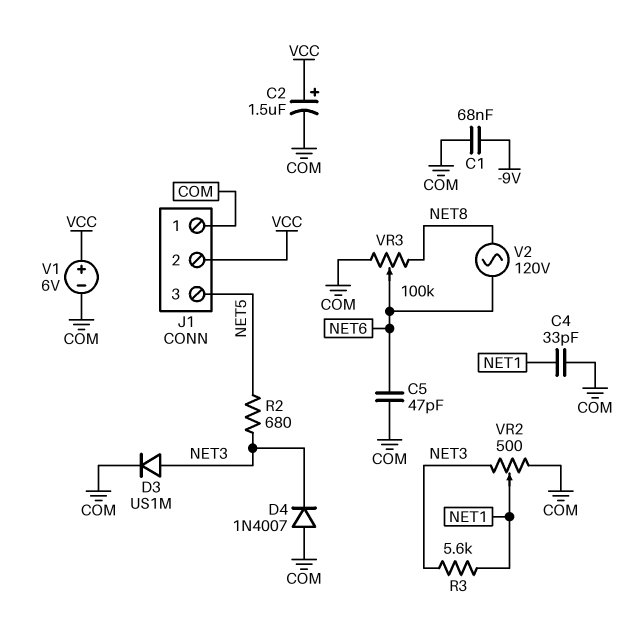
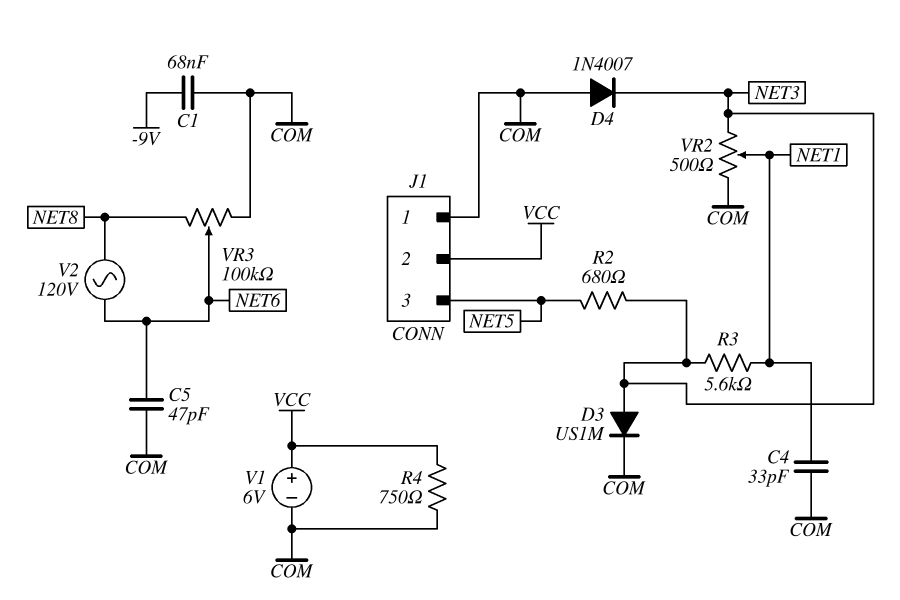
C2: 1.5uF (plus VCC, minus COM) -> none
R4: none -> 750 (COM, VCC)

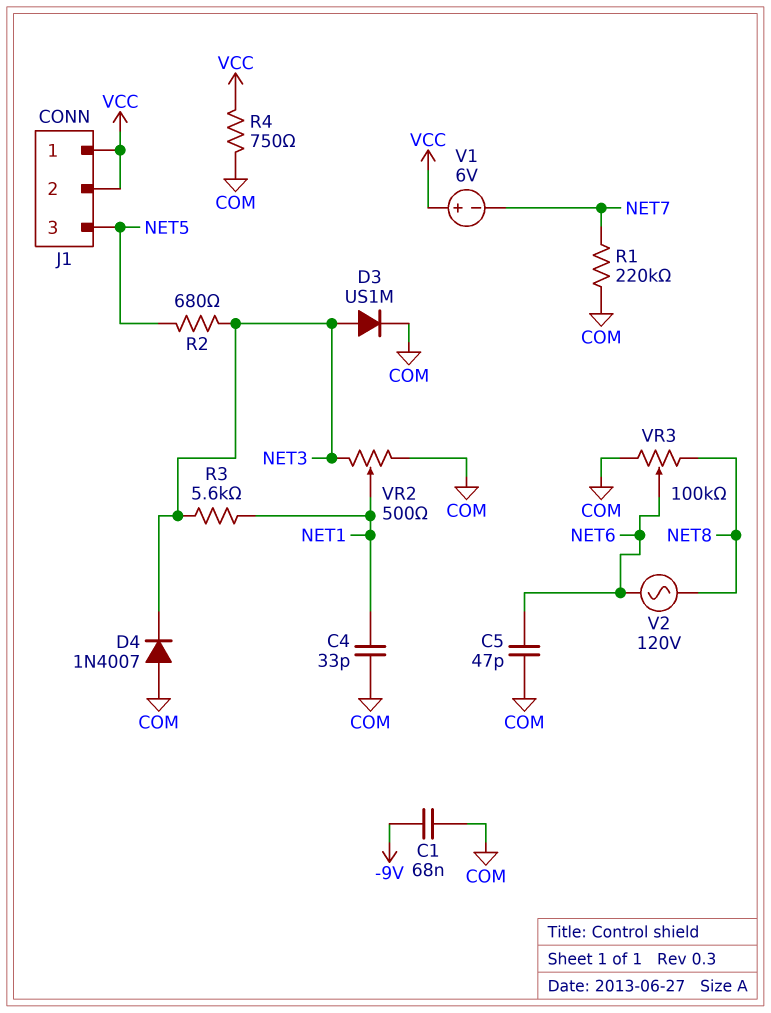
J1 pin 1: COM -> VCC
R1: none -> 220k (COM, NET7)
V1: 6V (plus VCC, minus COM) -> 6V (plus VCC, minus NET7)

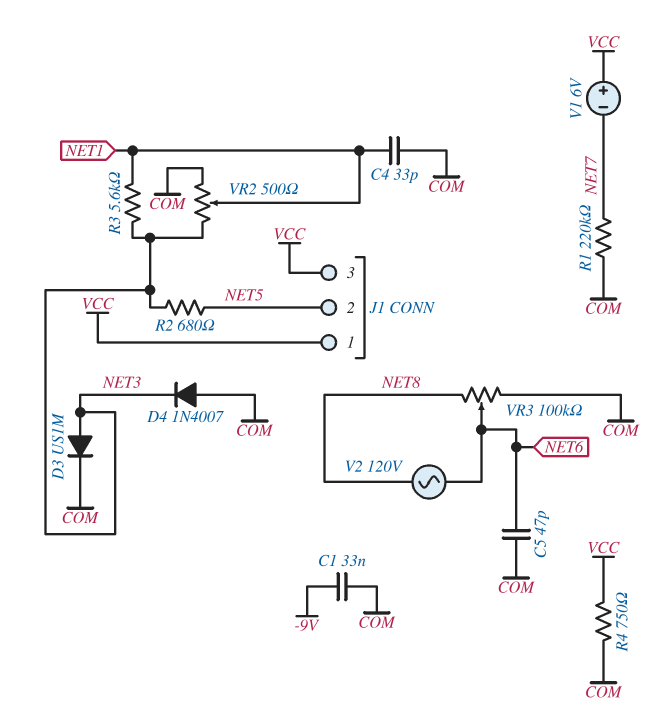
C1: 68nF (-9V, COM) -> 33nF (-9V, COM)
J1 pin 2: VCC -> NET5
J1 pin 3: NET5 -> VCC

